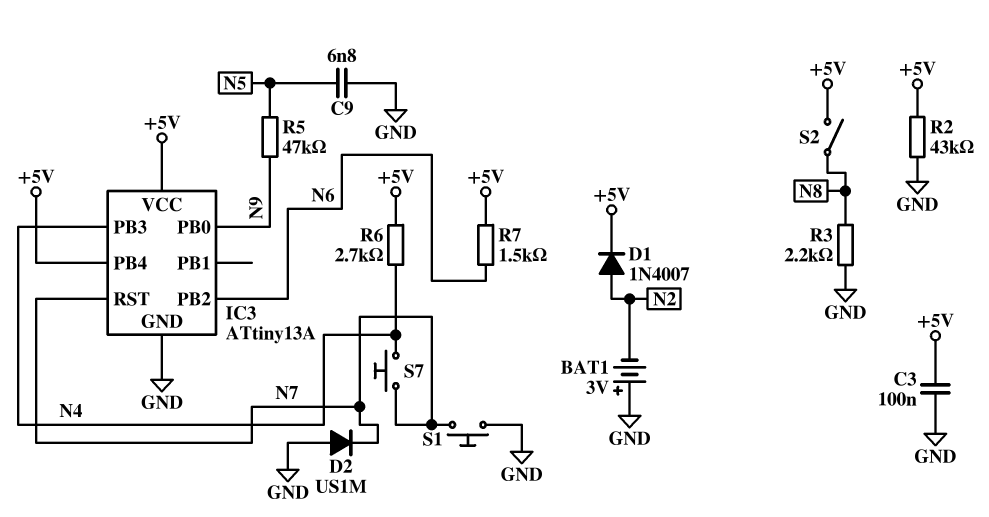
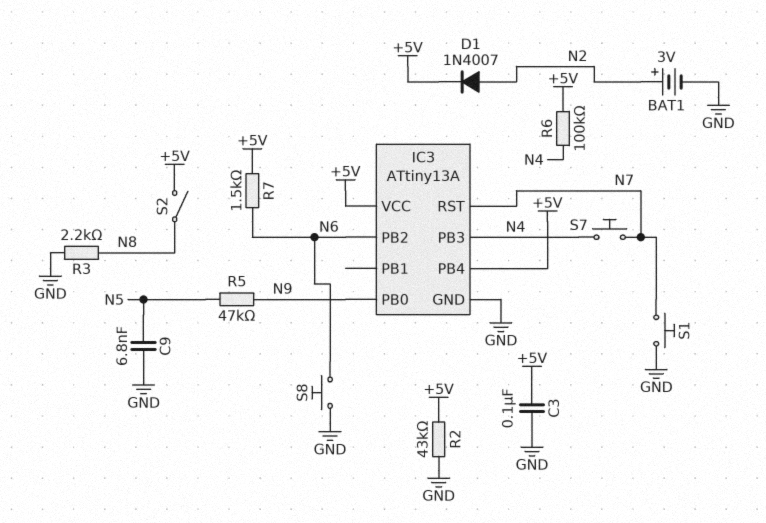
BAT1: 3V (plus GND, minus N2) -> 3V (plus N2, minus GND)
D2: diode US1M (A GND, K N7) -> none
R6: 2.7k (+5V, N4) -> 100k (+5V, N4)
S8: none -> button (GND, N6)

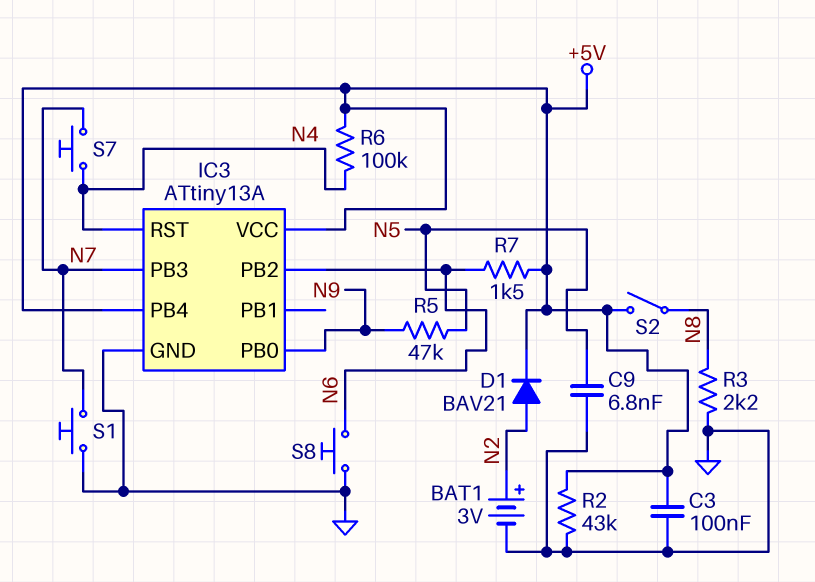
D1: diode 1N4007 (A N2, K +5V) -> diode BAV21 (A N2, K +5V)
IC3 pin PB3: N4 -> N7
IC3 pin RST: N7 -> N4

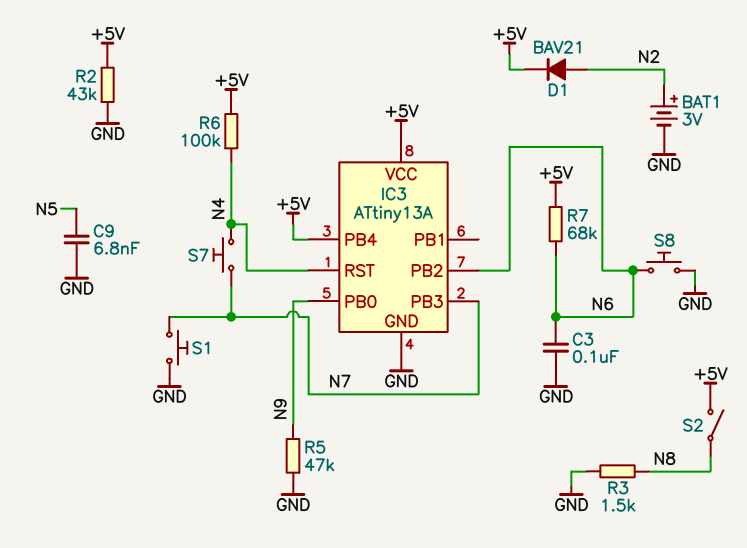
C3: 100nF (+5V, GND) -> 100nF (GND, N6)
R3: 2.2k (GND, N8) -> 1.5k (GND, N8)
R5: 47k (N5, N9) -> 47k (GND, N9)
R7: 1.5k (+5V, N6) -> 68k (+5V, N6)

